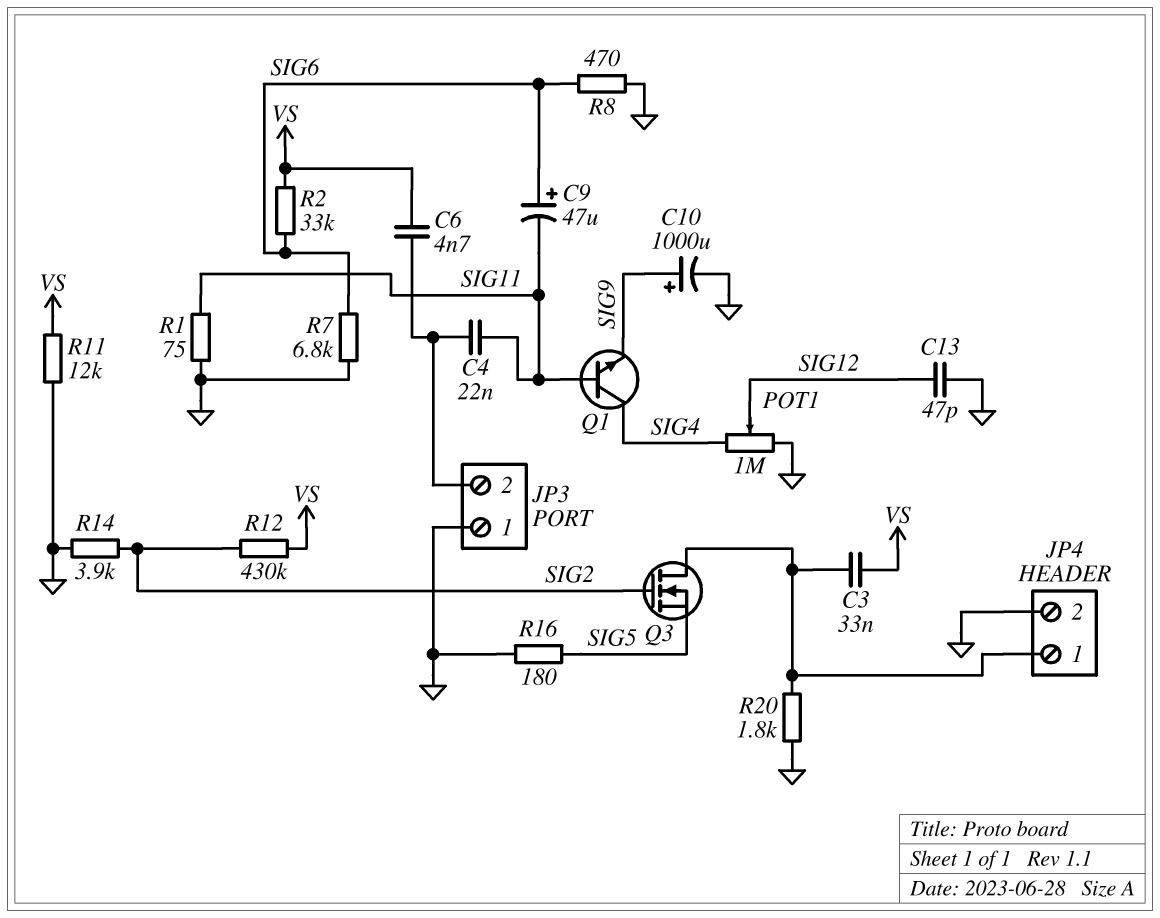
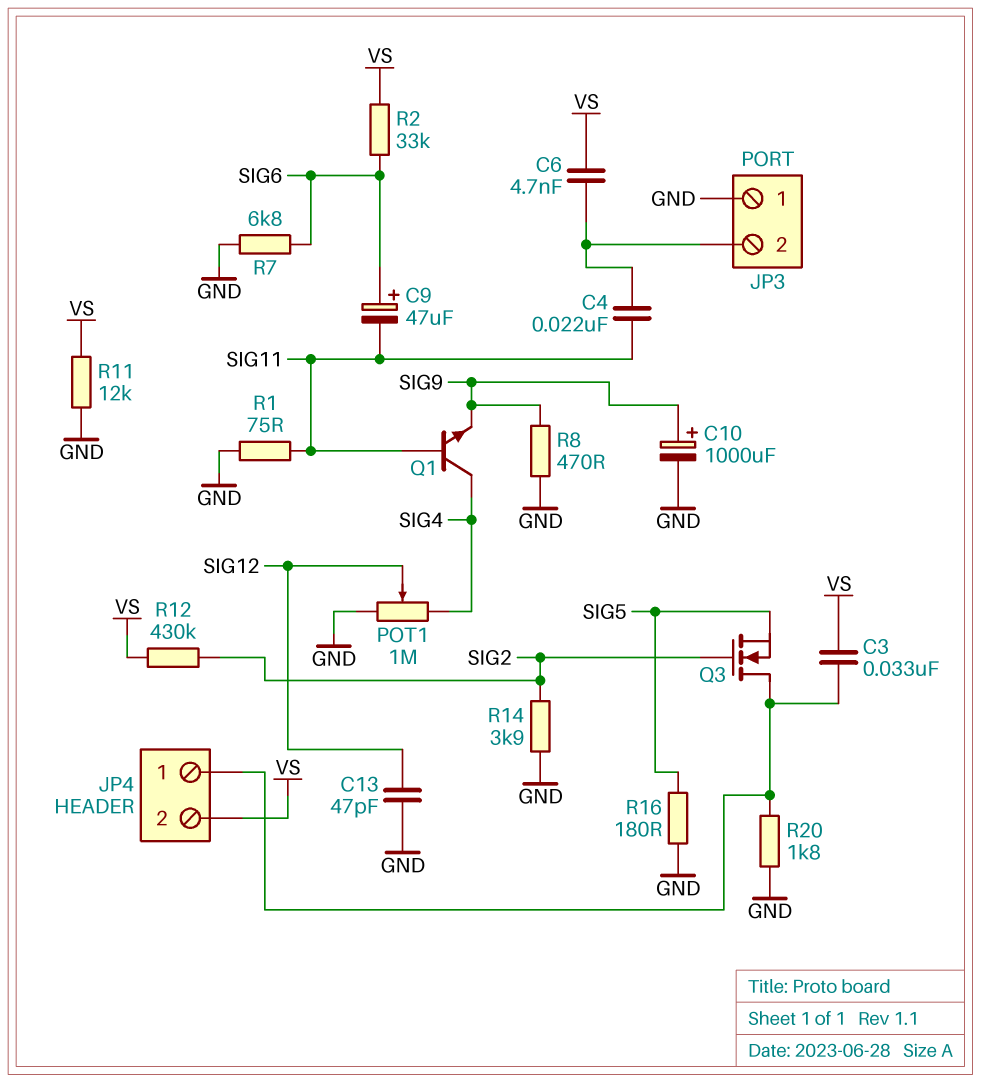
JP4 pin 2: GND -> VS
R8: 470 (GND, SIG6) -> 470 (GND, SIG9)

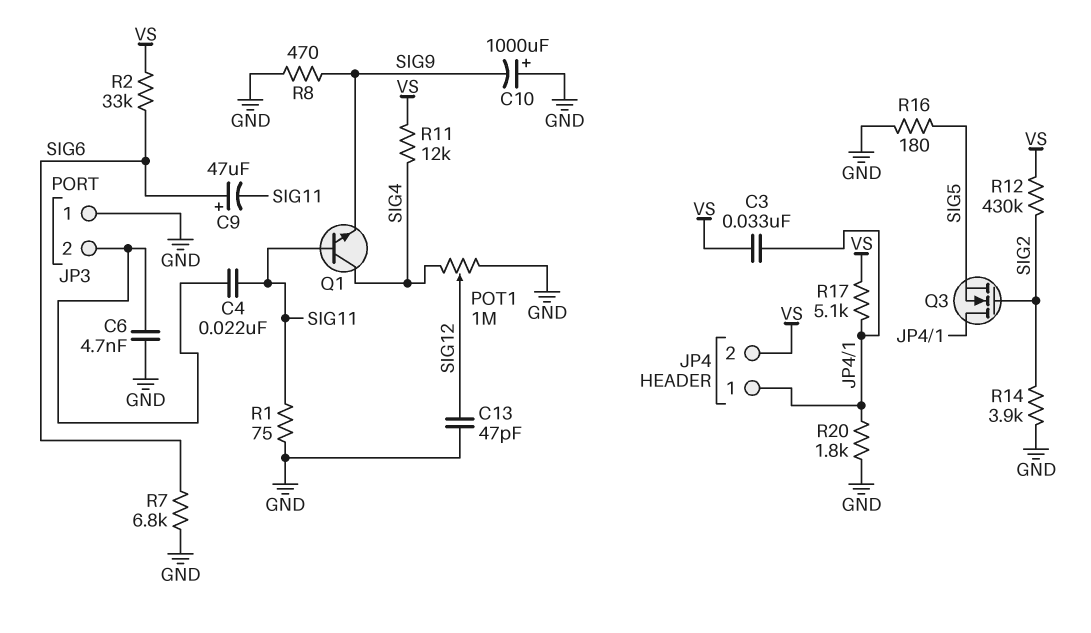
C6: 4.7nF (JP3/2, VS) -> 4.7nF (GND, JP3/2)
C10: 1000uF (plus SIG9, minus GND) -> 1000uF (plus GND, minus SIG9)
R11: 12k (GND, VS) -> 12k (SIG4, VS)
R17: none -> 5.1k (JP4/1, VS)

